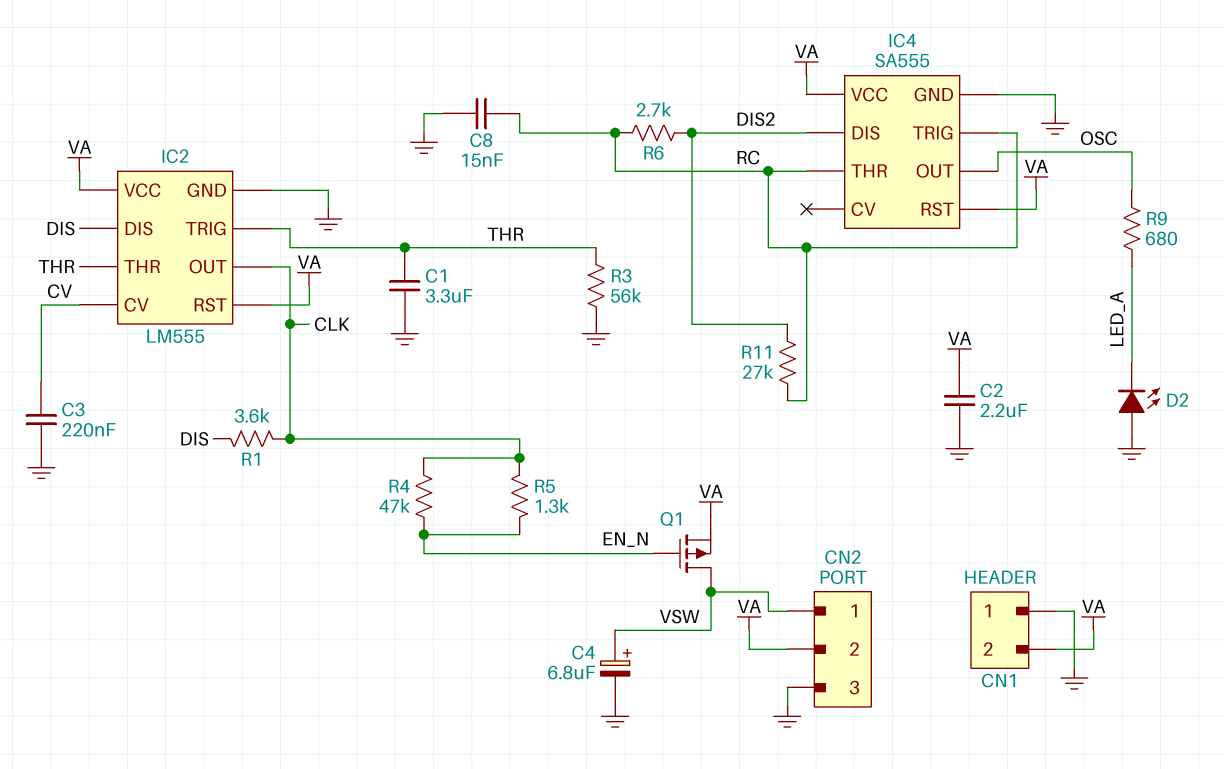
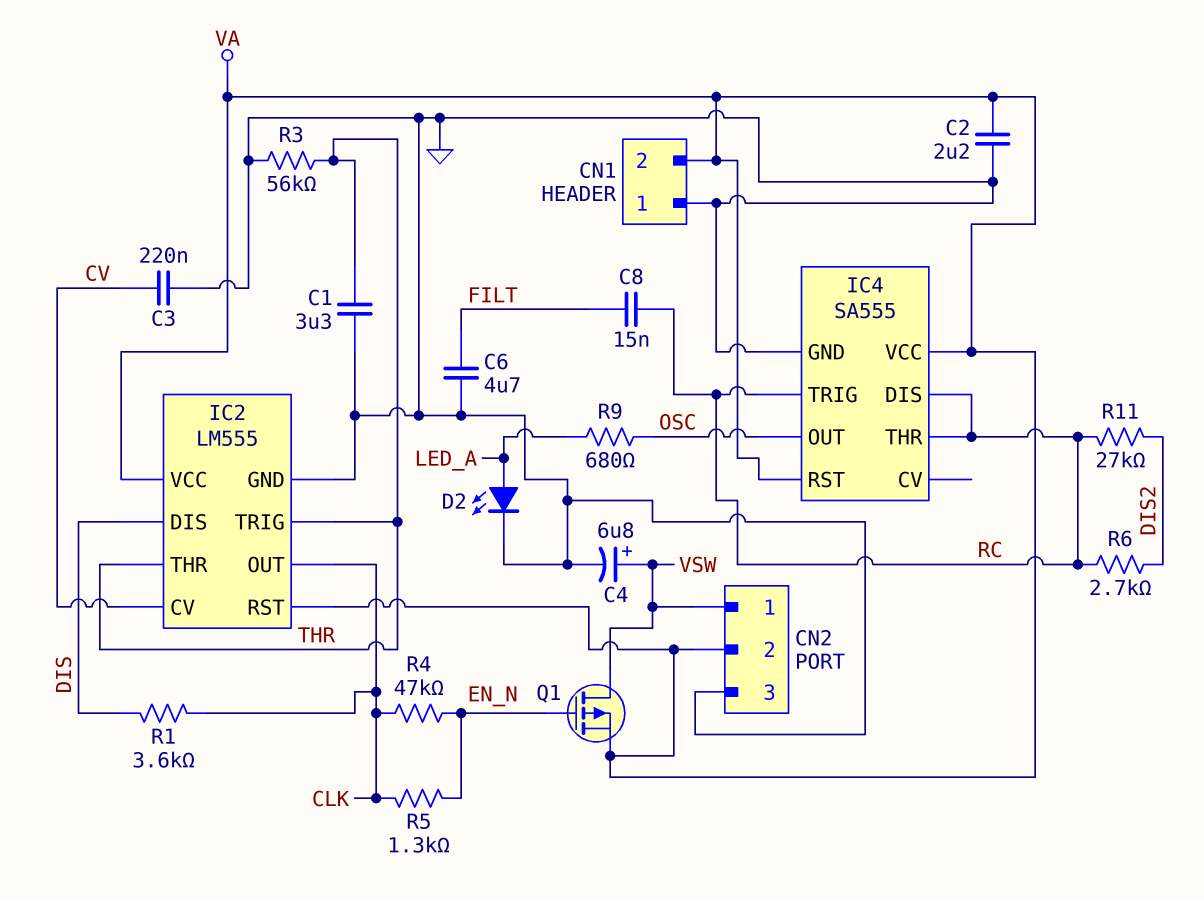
C6: none -> 4.7uF (FILT, GND)
C8: 15nF (GND, RC) -> 15nF (FILT, RC)
D2: LED (A GND, K LED_A) -> LED (A LED_A, K GND)
IC4 pin DIS: DIS2 -> RC

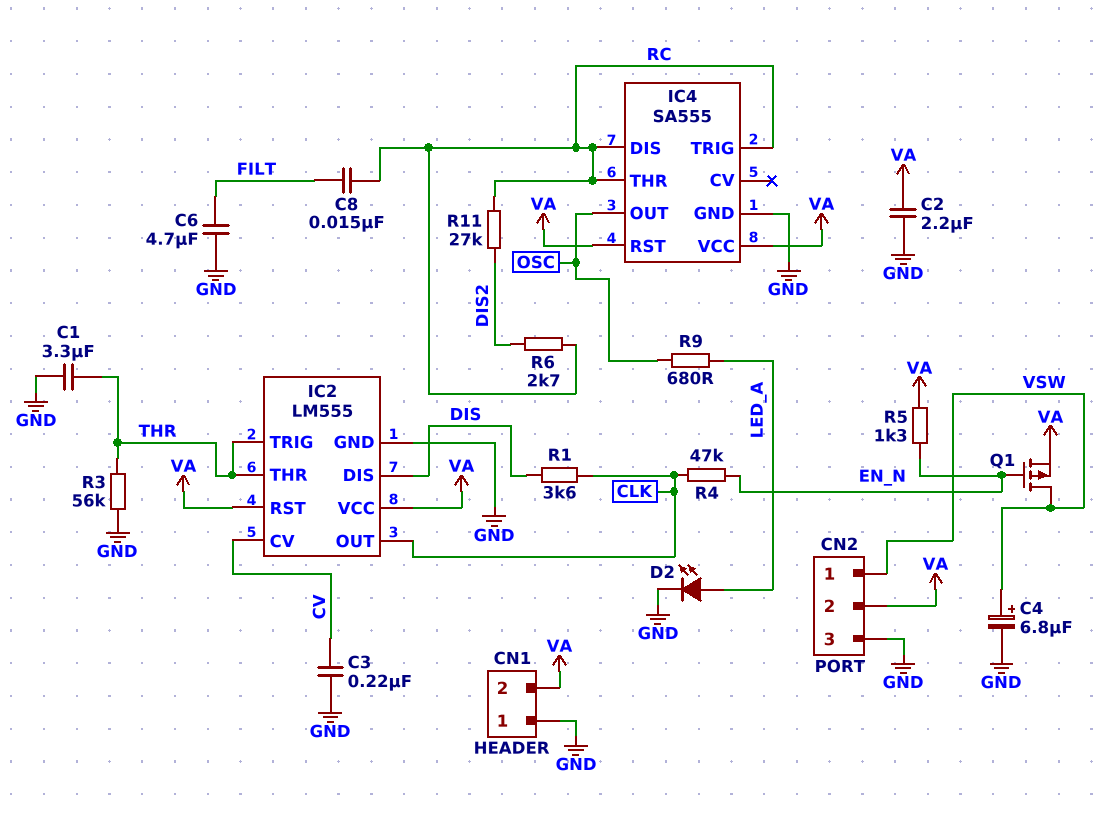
R5: 1.3k (CLK, EN_N) -> 1.3k (EN_N, VA)

